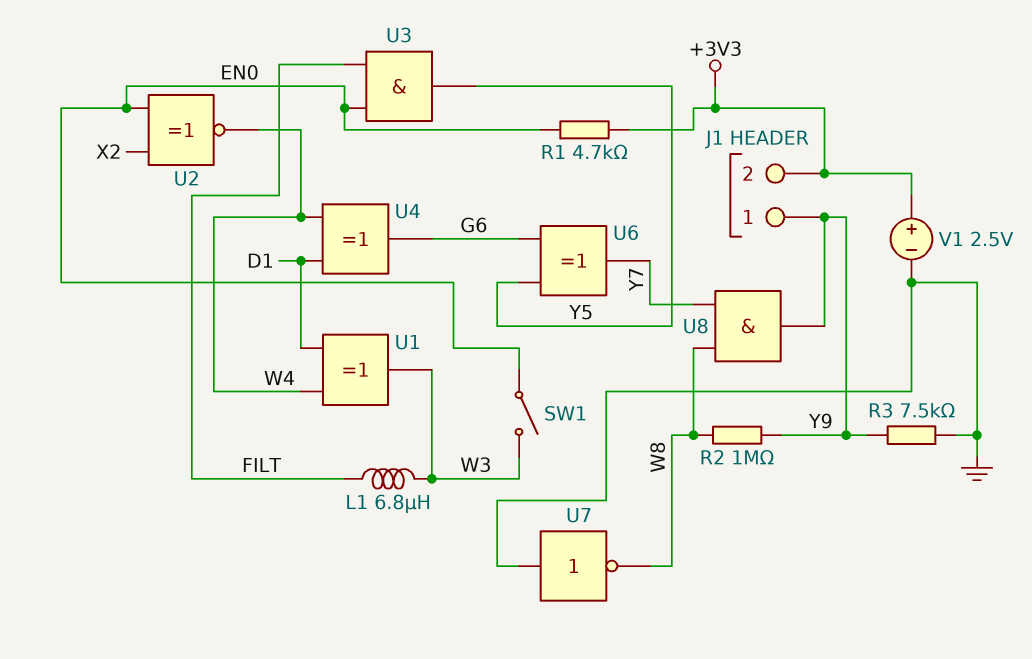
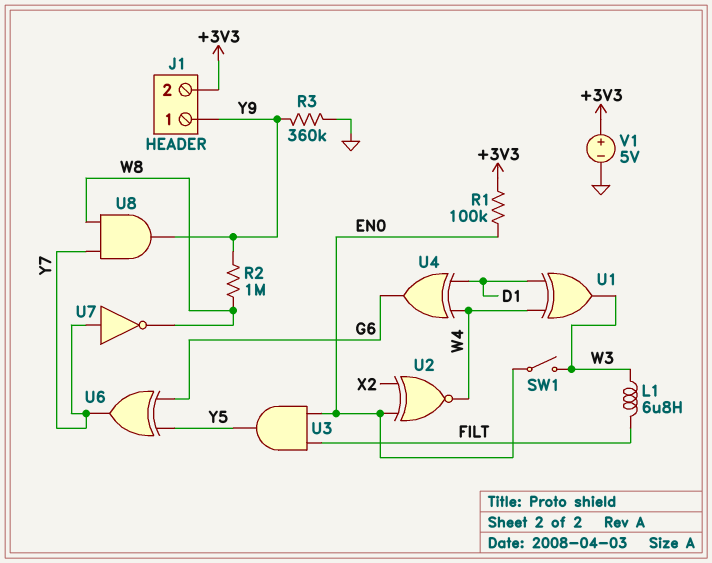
R1: 4.7k (+3V3, EN0) -> 100k (+3V3, EN0)
R3: 7.5k (GND, Y9) -> 360k (GND, Y9)
U7: NOT (in GND, out W8) -> NOT (in Y7, out W8)
V1: 2.5V (plus +3V3, minus GND) -> 5V (plus +3V3, minus GND)

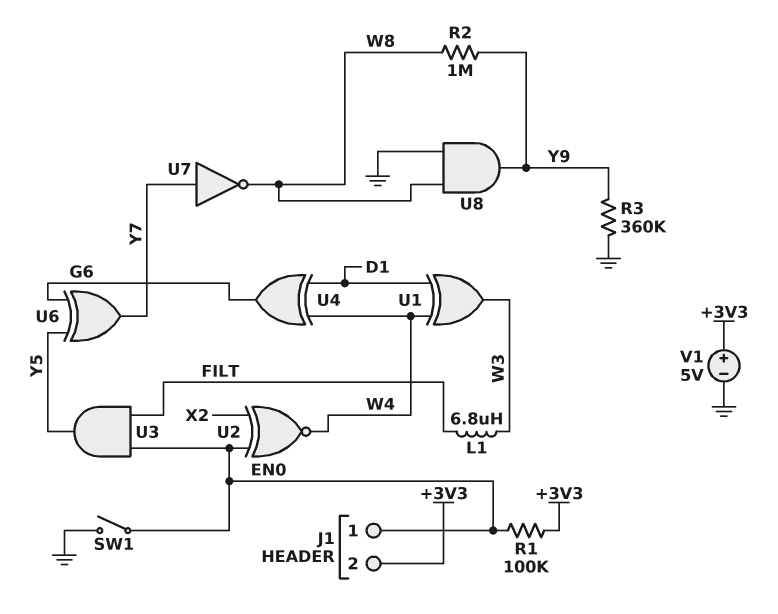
J1 pin 1: Y9 -> EN0
SW1: switch (EN0, W3) -> switch (EN0, GND)
U8: AND (in W8, in Y7, out Y9) -> AND (in GND, in W8, out Y9)

